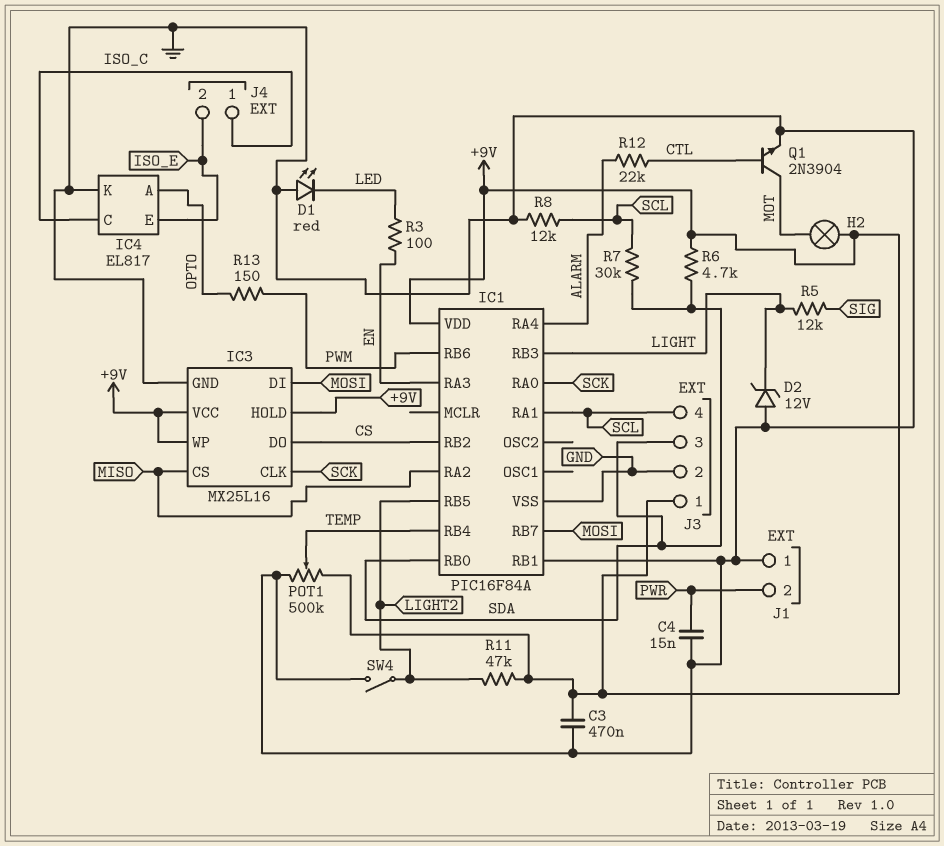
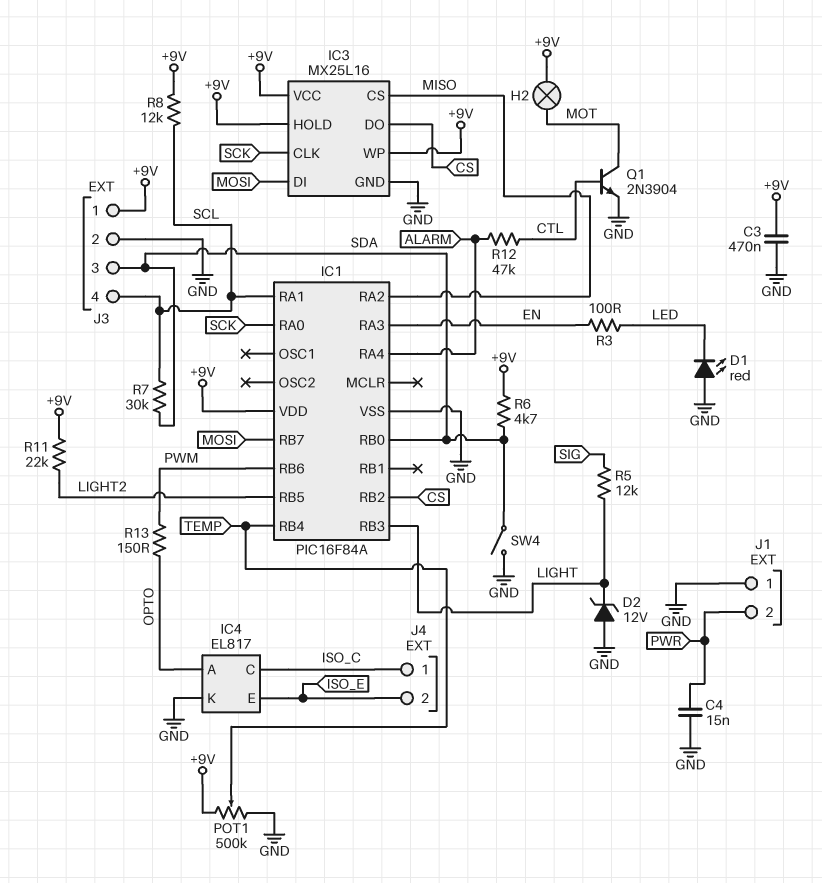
IC1 pin RB1: GND -> none
R8: 12k (GND, SCL) -> 12k (+9V, SCL)
R11: 47k (+9V, LIGHT2) -> 22k (+9V, LIGHT2)
R12: 22k (ALARM, CTL) -> 47k (ALARM, CTL)
SW4: switch (GND, LIGHT2) -> switch (GND, SDA)

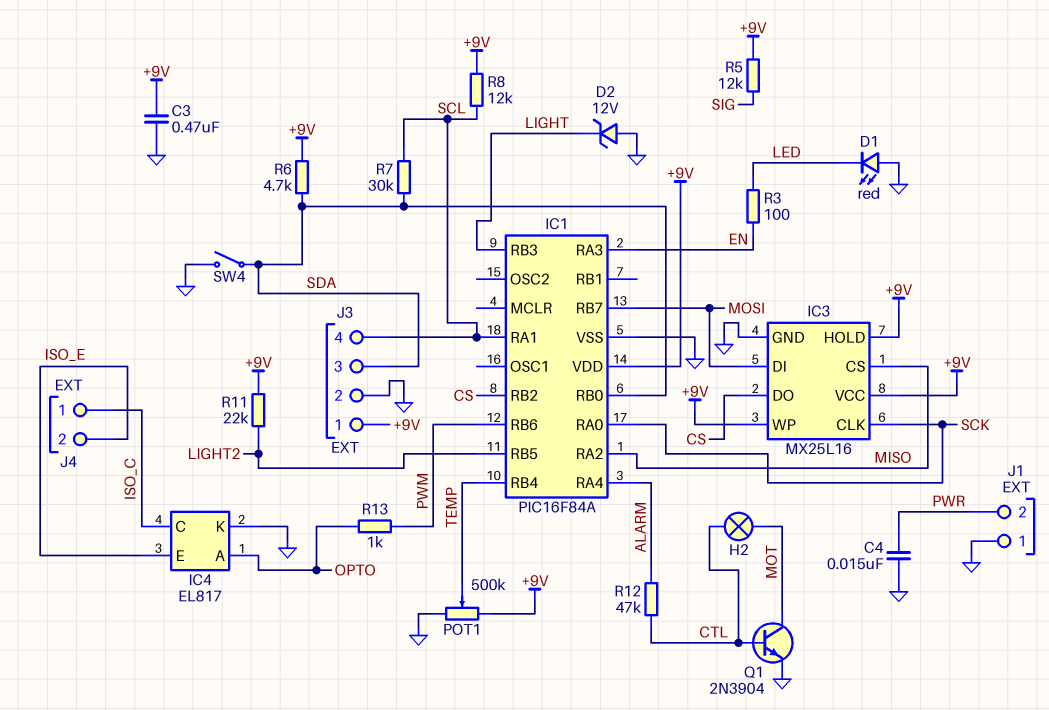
H2: lamp (+9V, MOT) -> lamp (CTL, MOT)
R5: 12k (LIGHT, SIG) -> 12k (+9V, SIG)
R13: 150 (OPTO, PWM) -> 1k (OPTO, PWM)

